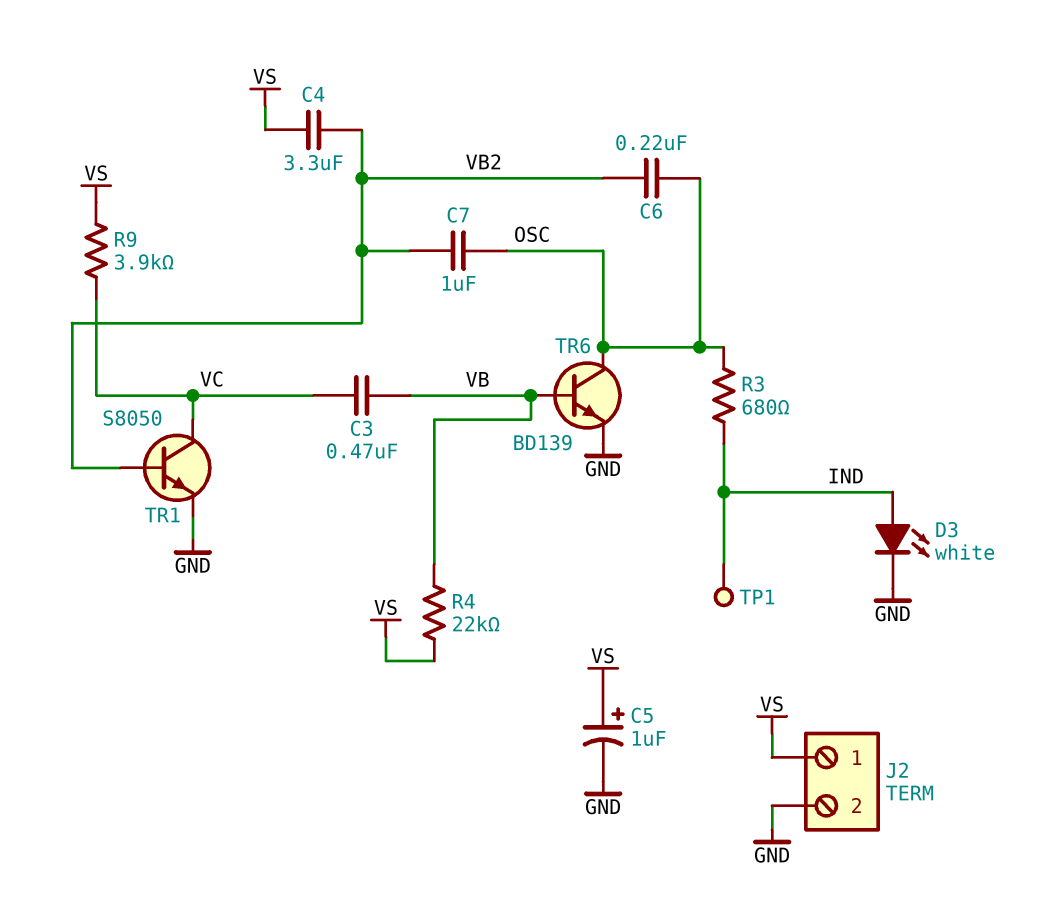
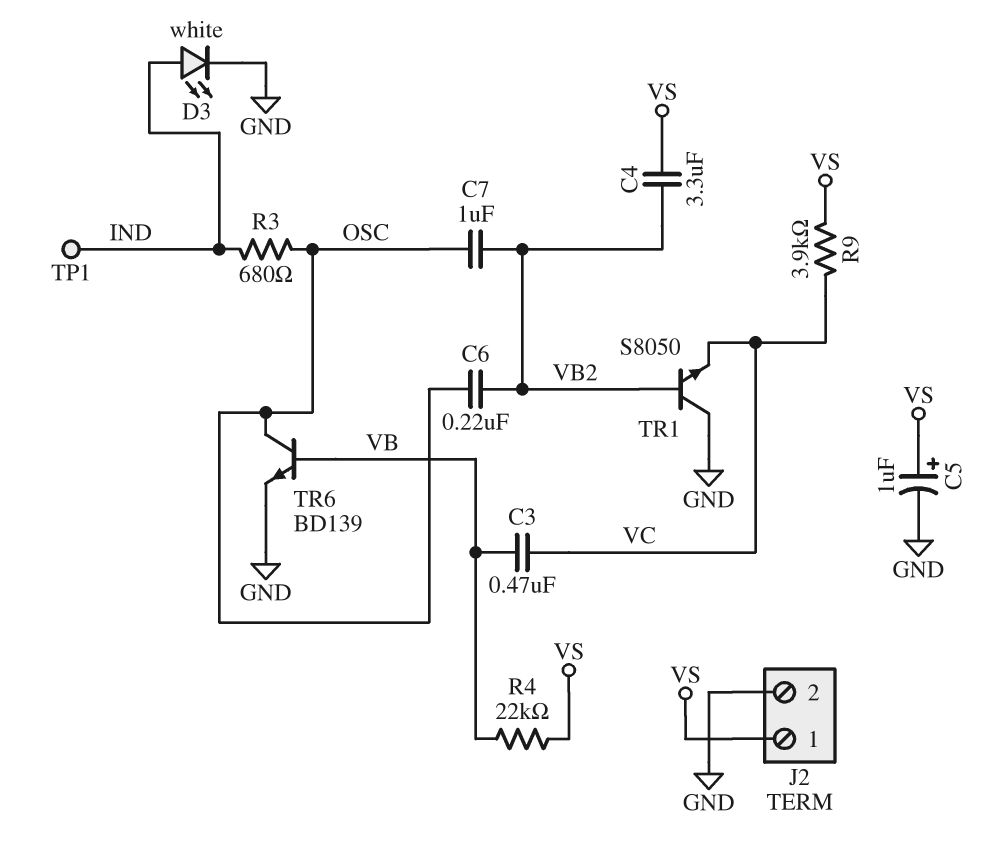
TR1: NPN S8050 (B VB2, C VC, E GND) -> NPN S8050 (B VB2, C GND, E VC)

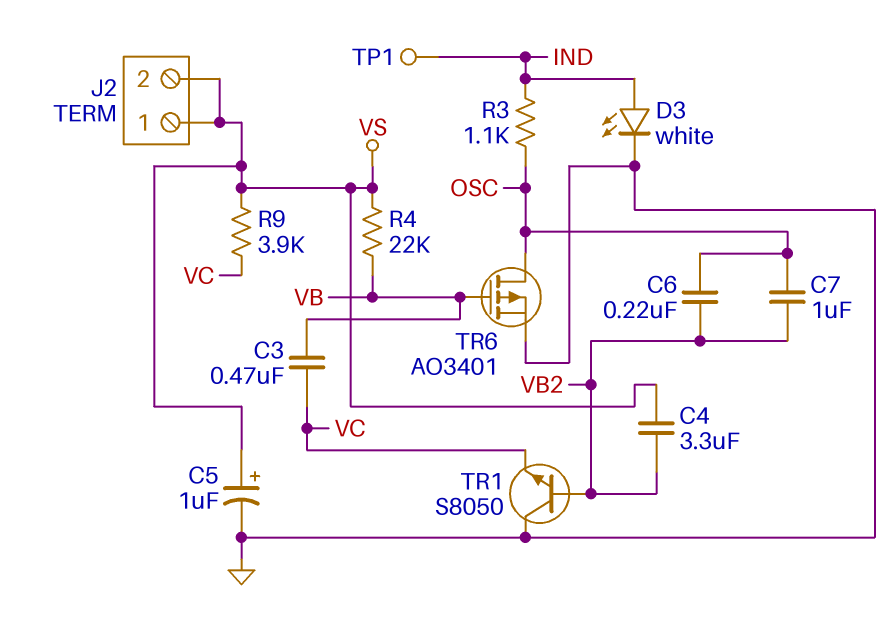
J2 pin 2: GND -> VS
R3: 680 (IND, OSC) -> 1.1k (IND, OSC)
TR6: NPN BD139 (B VB, C OSC, E GND) -> PMOS AO3401 (G VB, D OSC, S GND)

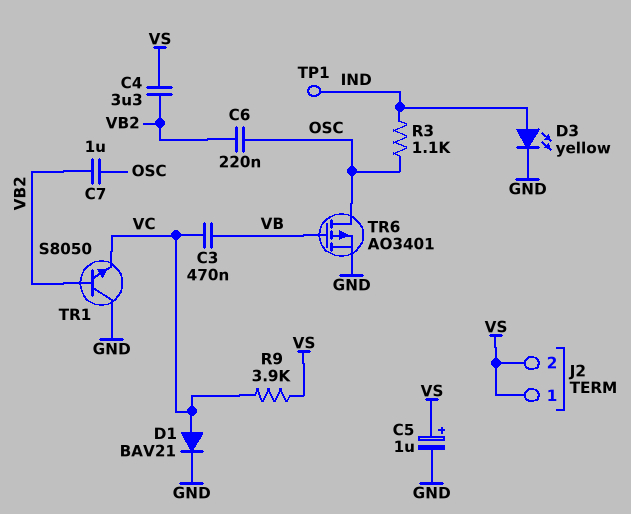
D1: none -> diode BAV21 (A VC, K GND)
D3: LED white (A IND, K GND) -> LED yellow (A IND, K GND)
R4: 22k (VB, VS) -> none

